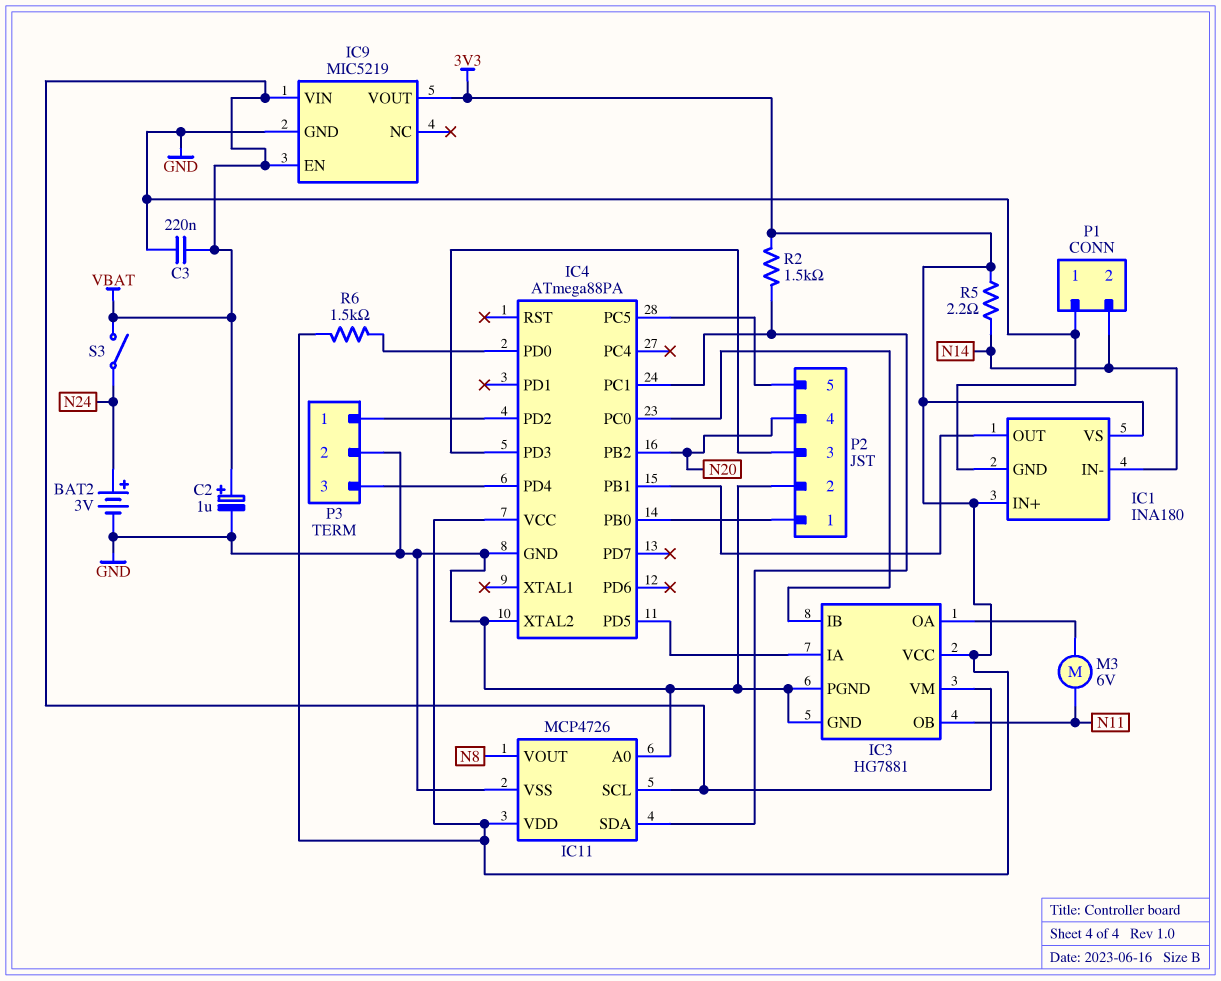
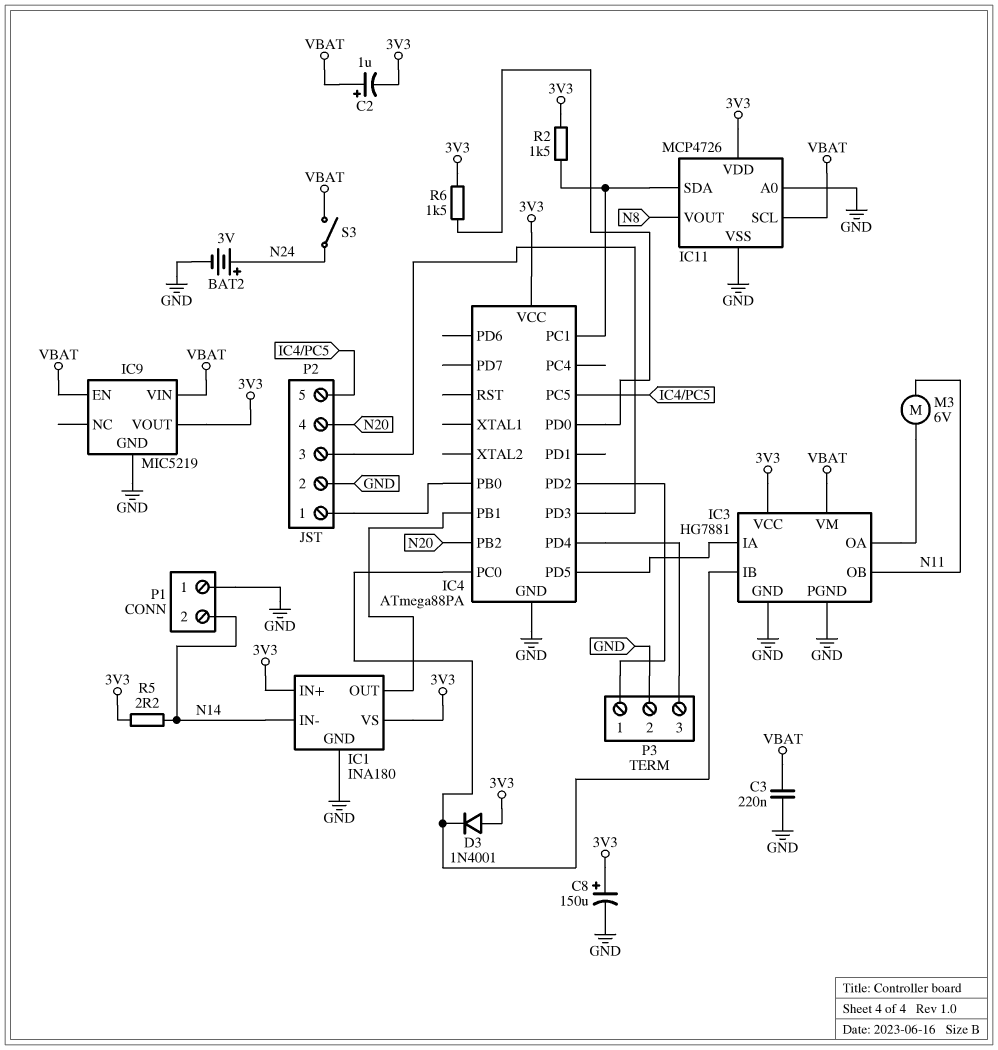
C2: 1uF (plus VBAT, minus GND) -> 1uF (plus VBAT, minus 3V3)
C8: none -> 150uF (plus 3V3, minus GND)
D3: none -> diode 1N4001 (A 3V3, K IC3/IB)
IC4 pin XTAL2: GND -> none

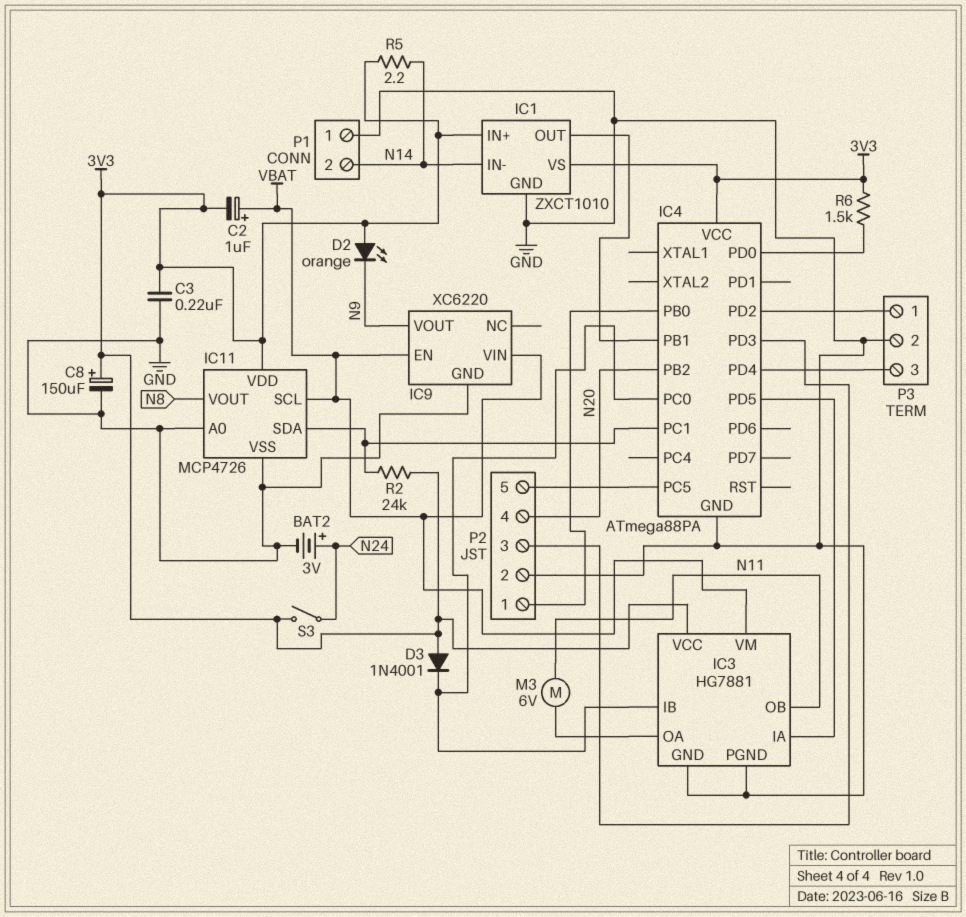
C3: 220nF (GND, VBAT) -> 220nF (3V3, GND)
D2: none -> LED orange (A 3V3, K N9)
IC1: INA180 -> ZXCT1010
IC9: MIC5219 -> XC6220
IC9 pin VOUT: 3V3 -> N9
R2: 1.5k (3V3, IC4/PC1) -> 24k (3V3, IC4/PC1)
S3: switch (N24, VBAT) -> switch (3V3, N24)

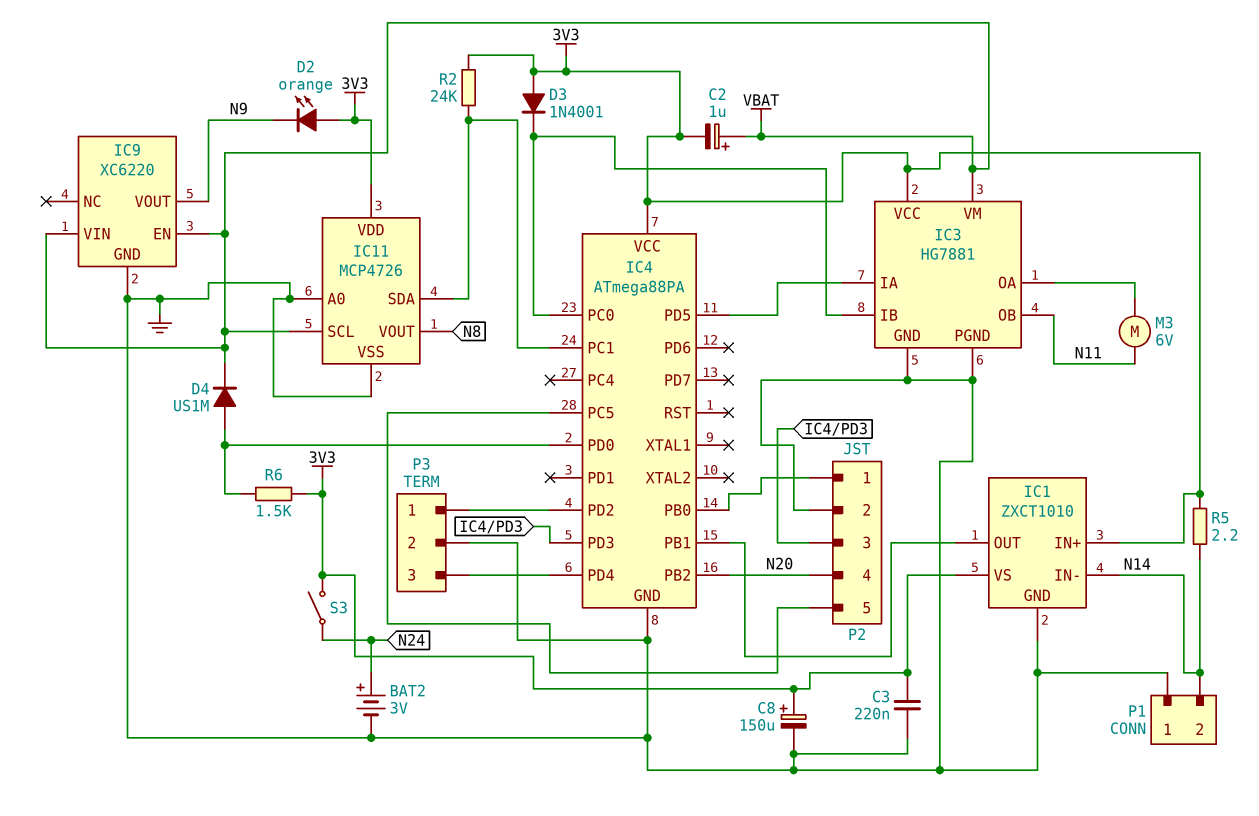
D4: none -> diode US1M (A IC4/PD0, K VBAT)

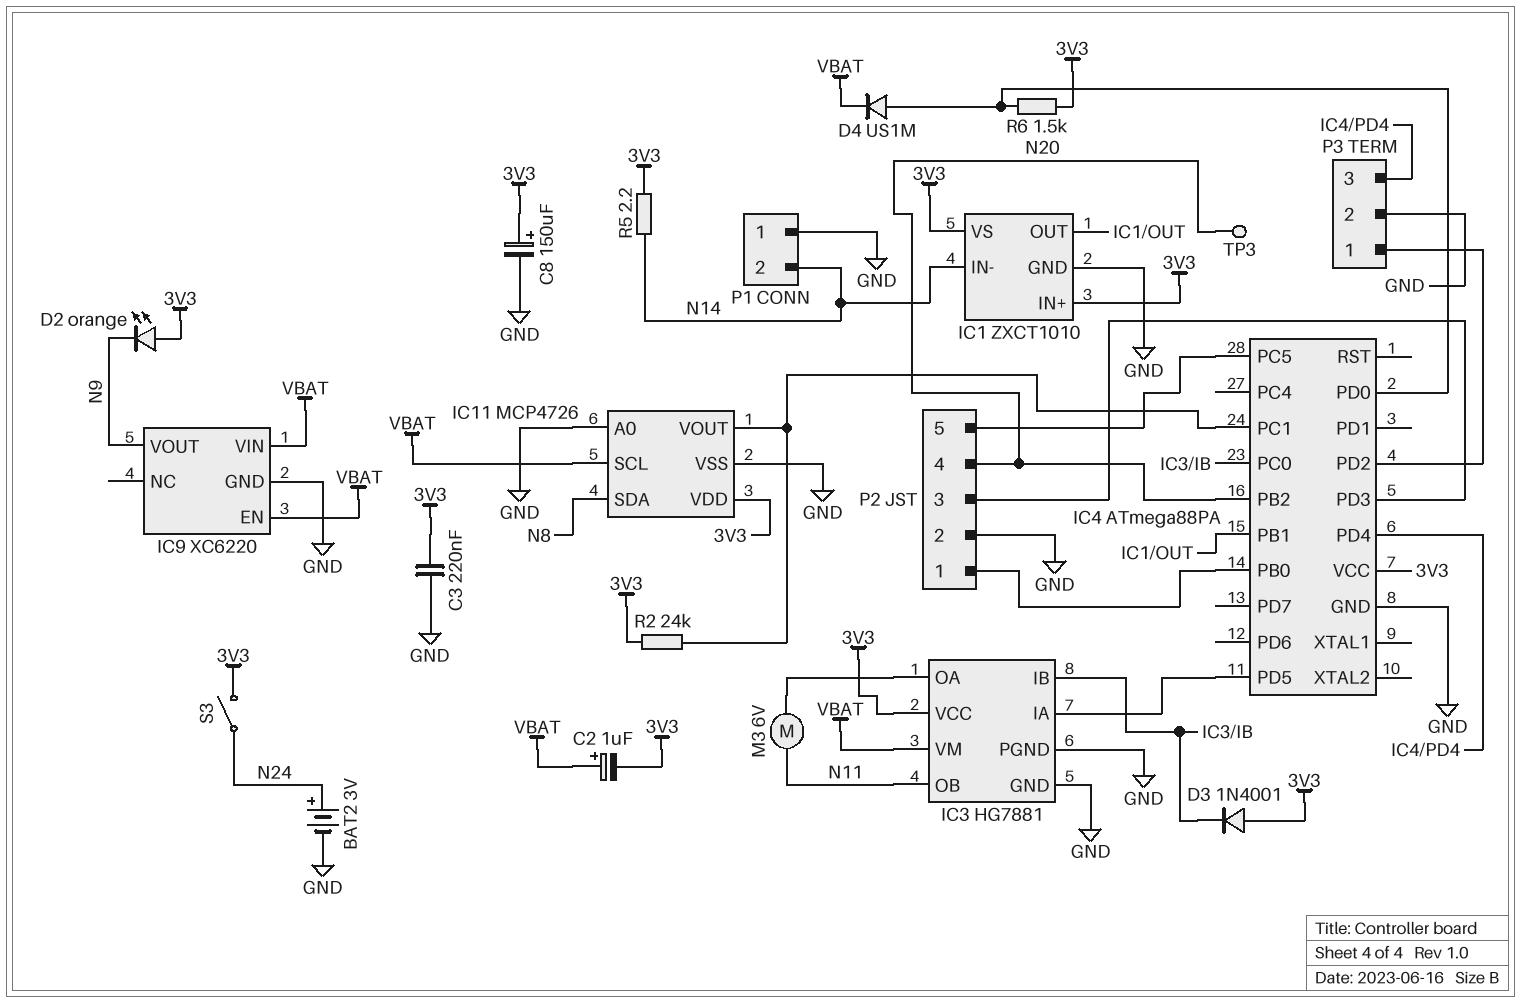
IC11 pin SDA: IC4/PC1 -> N8
IC11 pin VOUT: N8 -> IC4/PC1
TP3: none -> test point (N20)

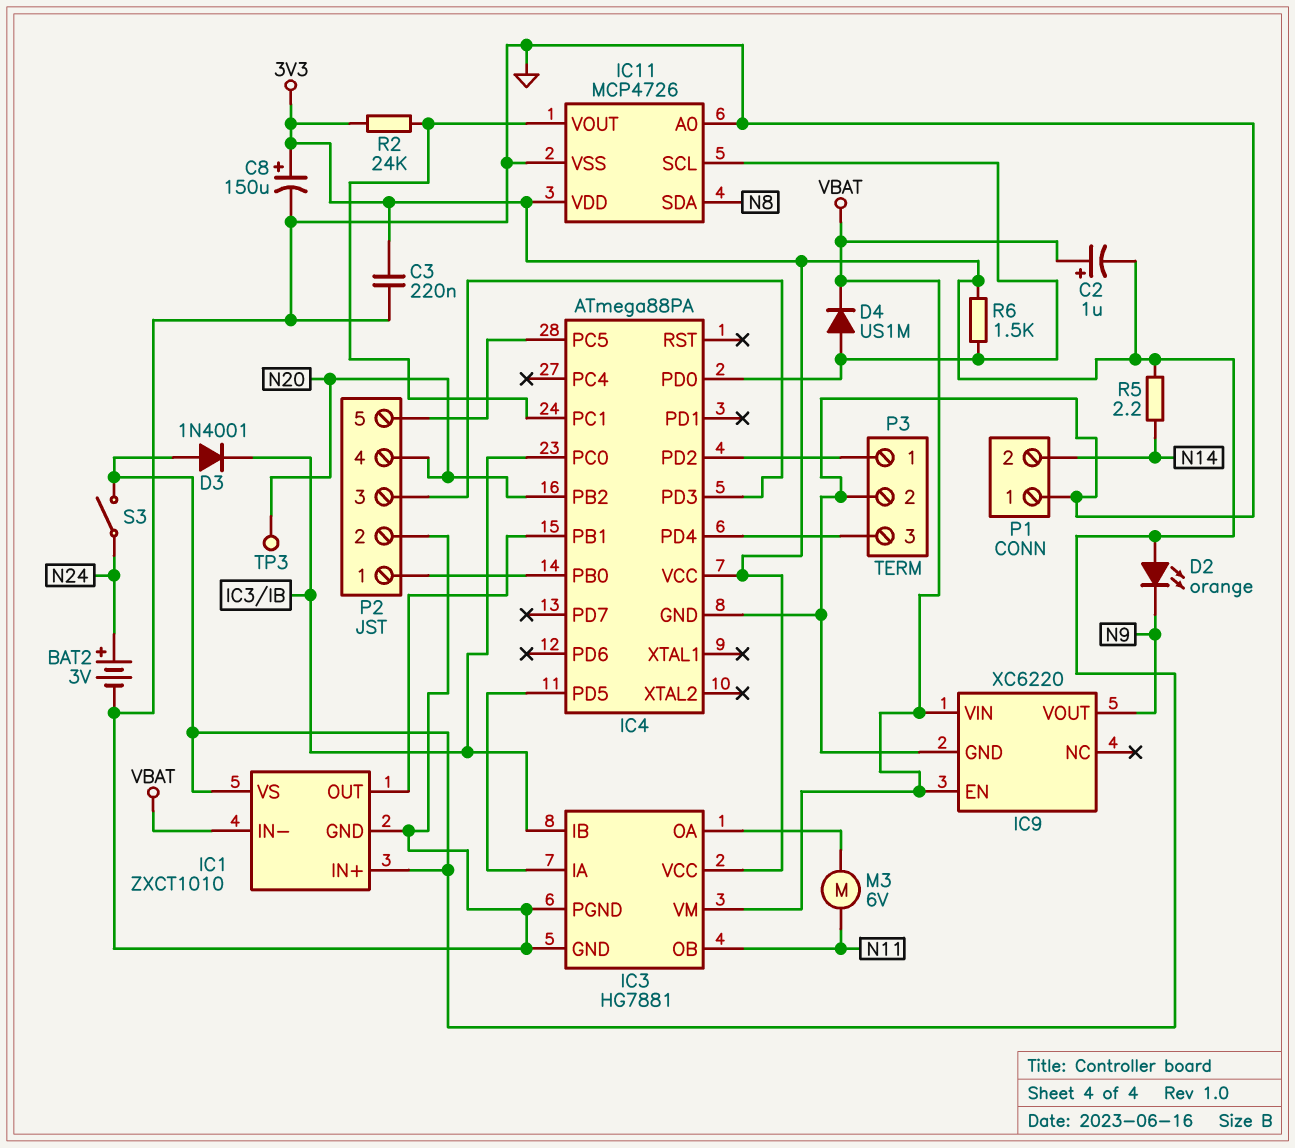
IC1 pin IN-: N14 -> VBAT
IC11 pin SCL: VBAT -> IC4/PD0

